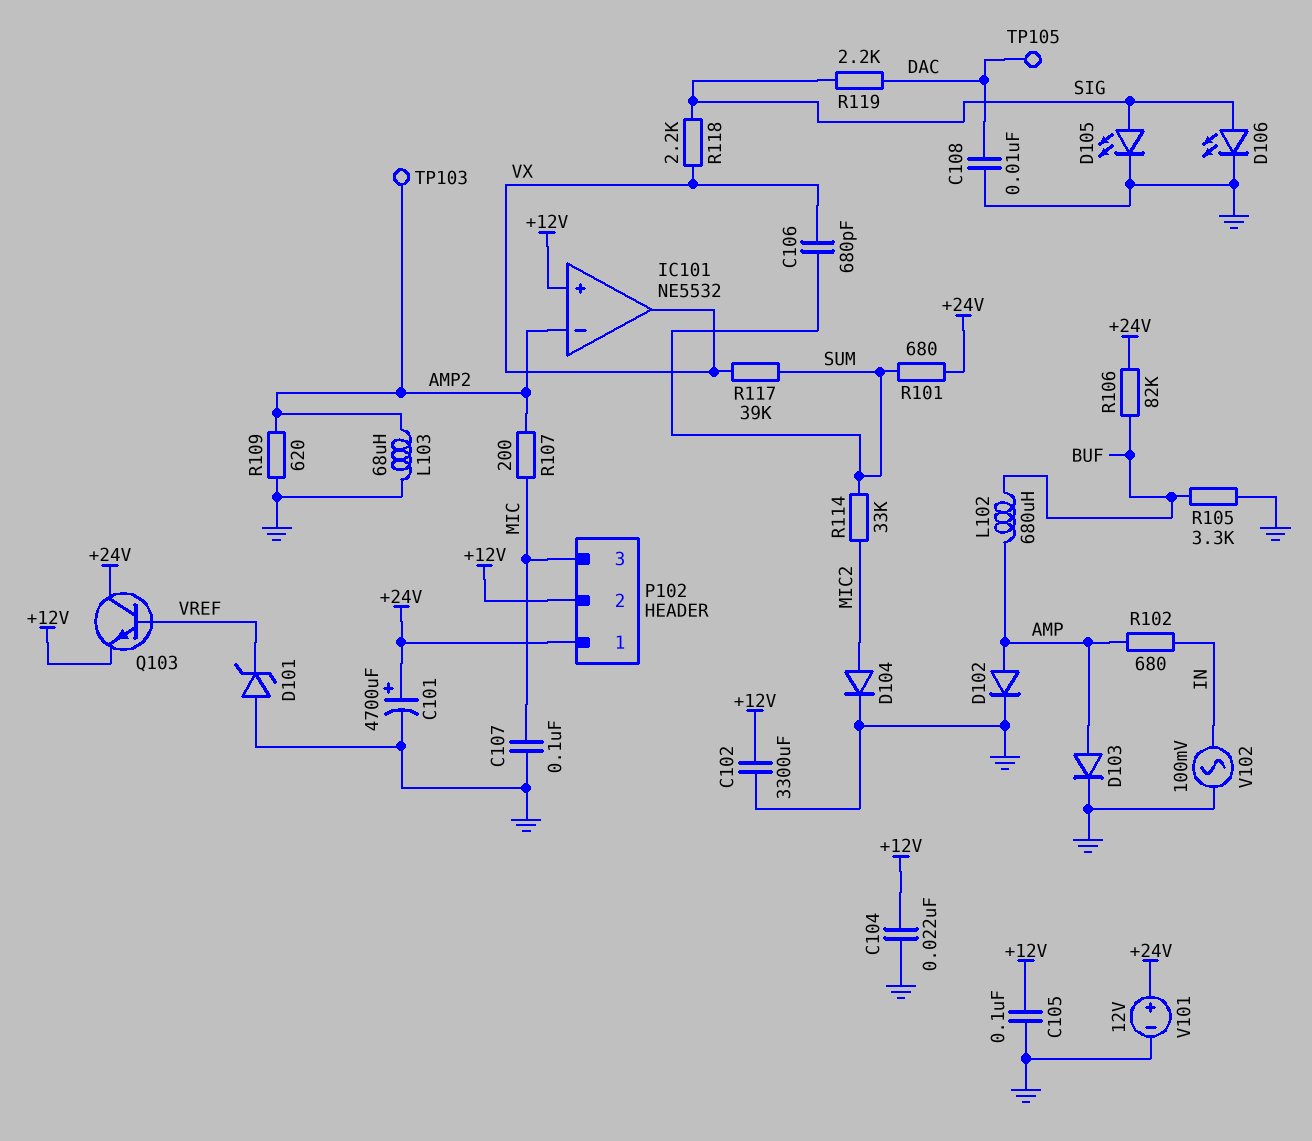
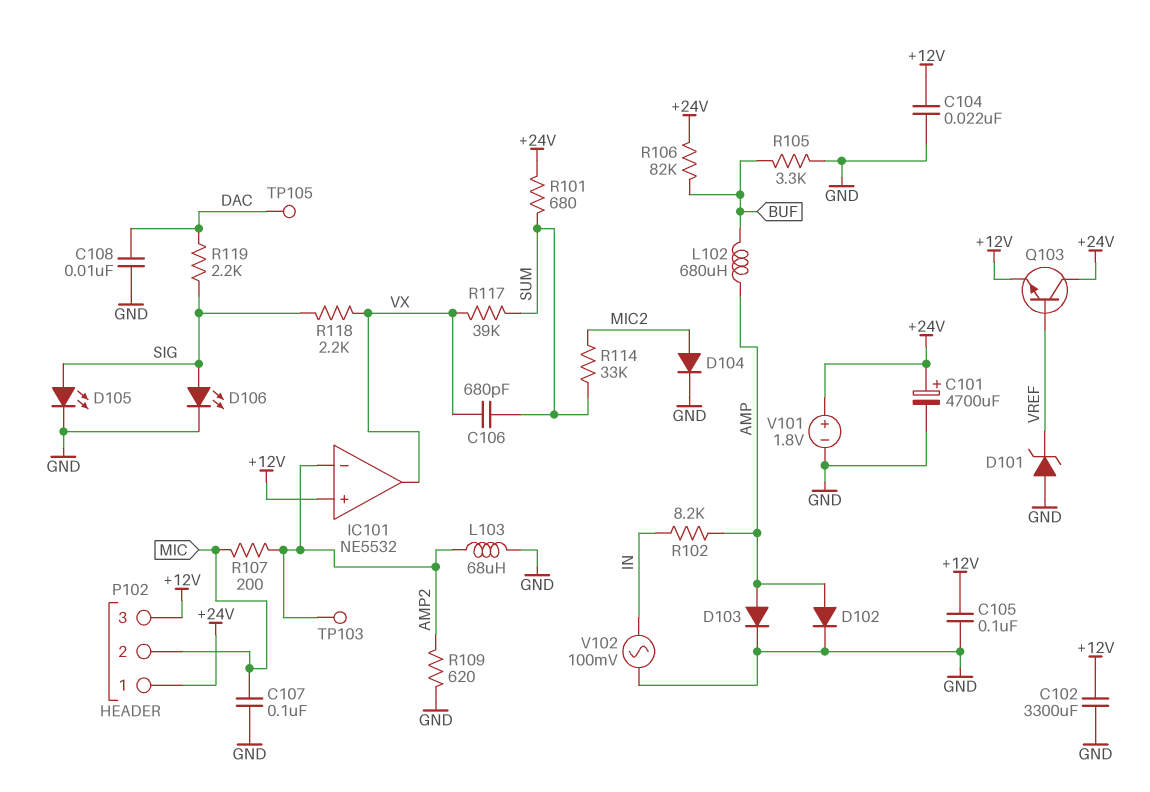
P102 pin 2: +12V -> MIC
P102 pin 3: MIC -> +12V
R102: 680 (AMP, IN) -> 8.2k (AMP, IN)
V101: 12V (plus +24V, minus GND) -> 1.8V (plus +24V, minus GND)

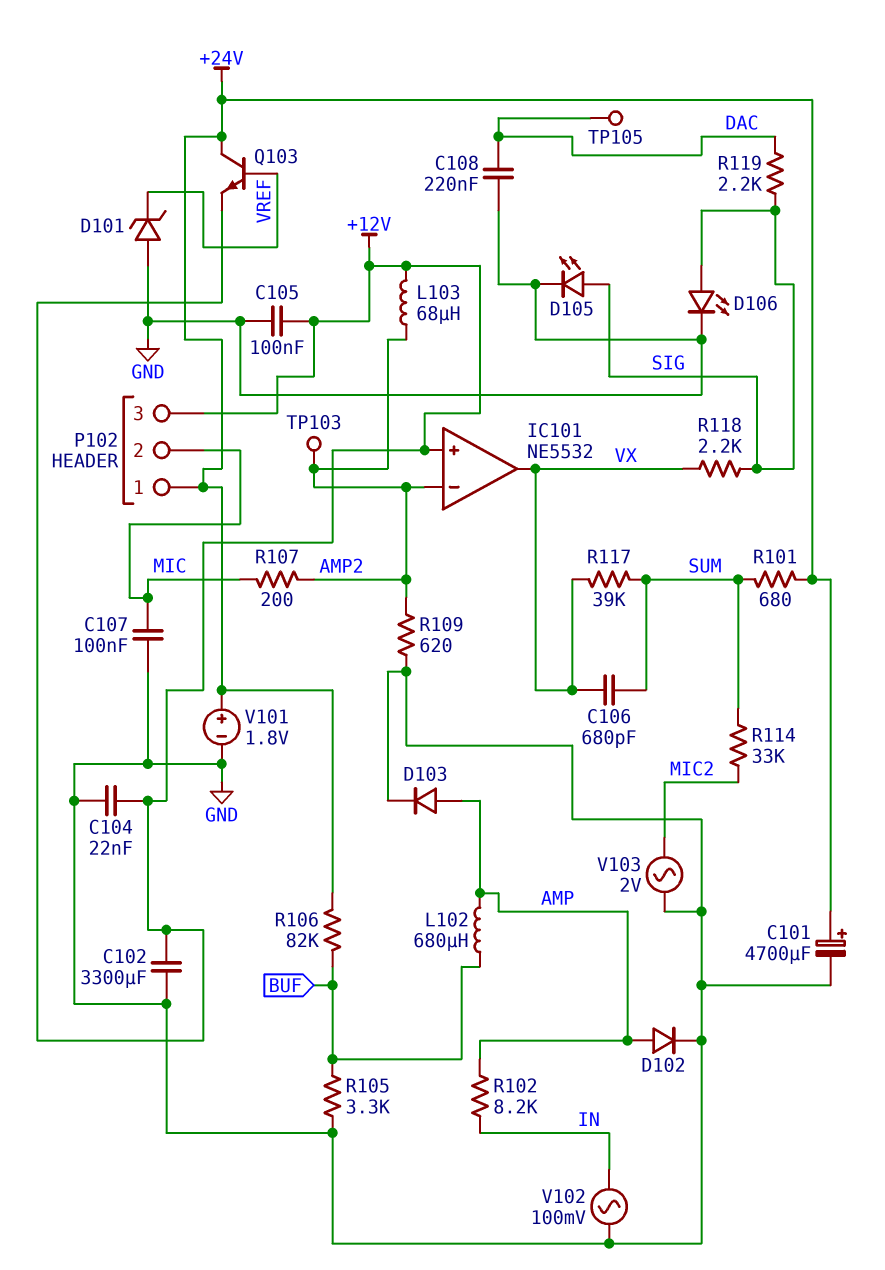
C108: 10nF (DAC, GND) -> 220nF (DAC, GND)
D104: diode (A MIC2, K GND) -> none
L103: 68uH (AMP2, GND) -> 68uH (+12V, AMP2)
V103: none -> AC 2V (GND, MIC2)

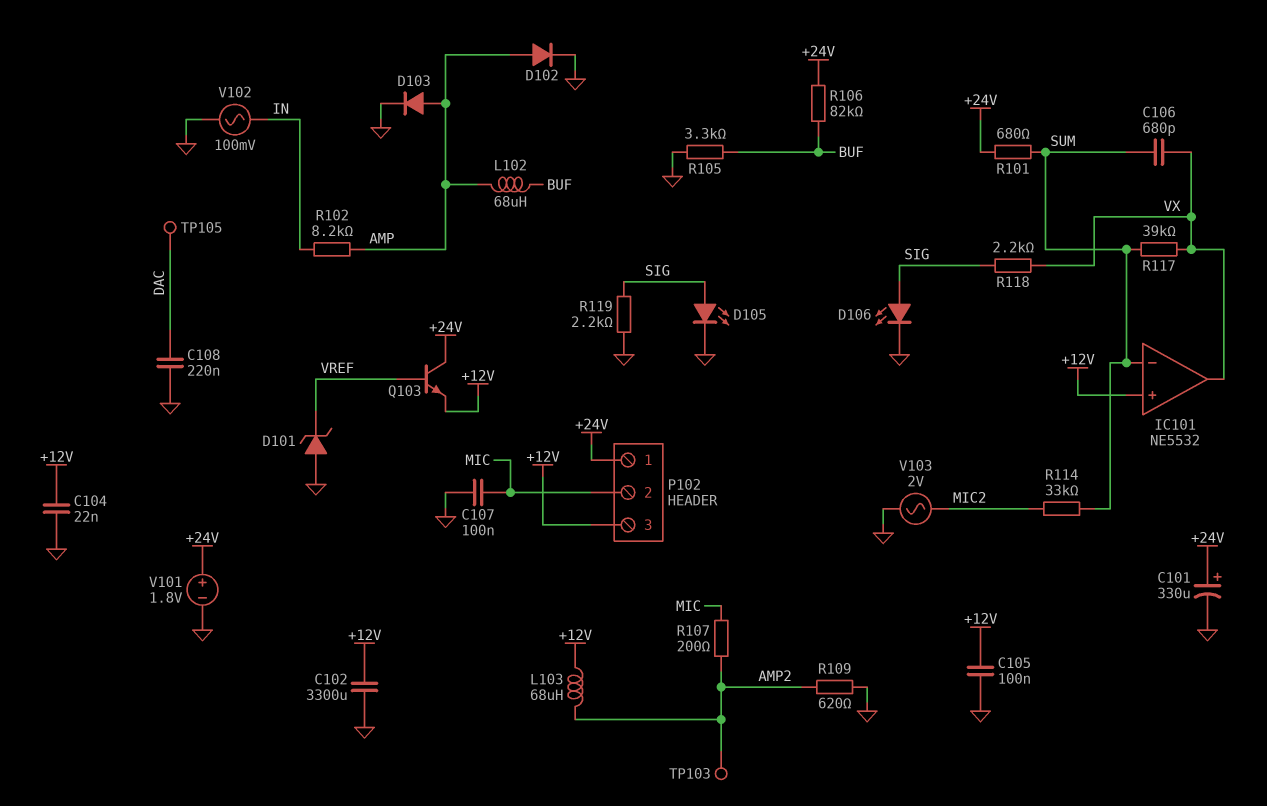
C101: 4700uF (plus +24V, minus GND) -> 330uF (plus +24V, minus GND)
IC101 pin in-: AMP2 -> SUM
L102: 680uH (AMP, BUF) -> 68uH (AMP, BUF)
R119: 2.2k (DAC, SIG) -> 2.2k (GND, SIG)

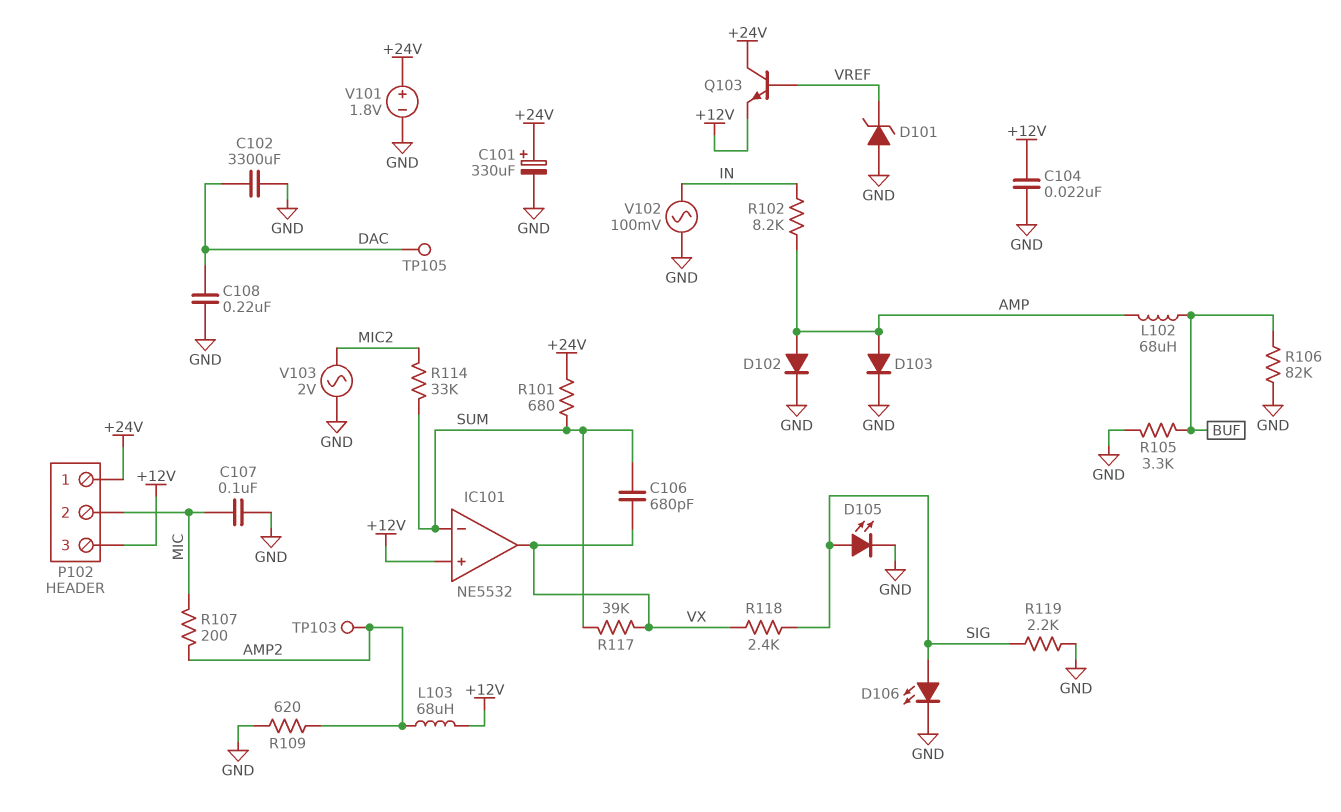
C102: 3300uF (+12V, GND) -> 3300uF (DAC, GND)
C105: 100nF (+12V, GND) -> none
R106: 82k (+24V, BUF) -> 82k (BUF, GND)
R118: 2.2k (SIG, VX) -> 2.4k (SIG, VX)

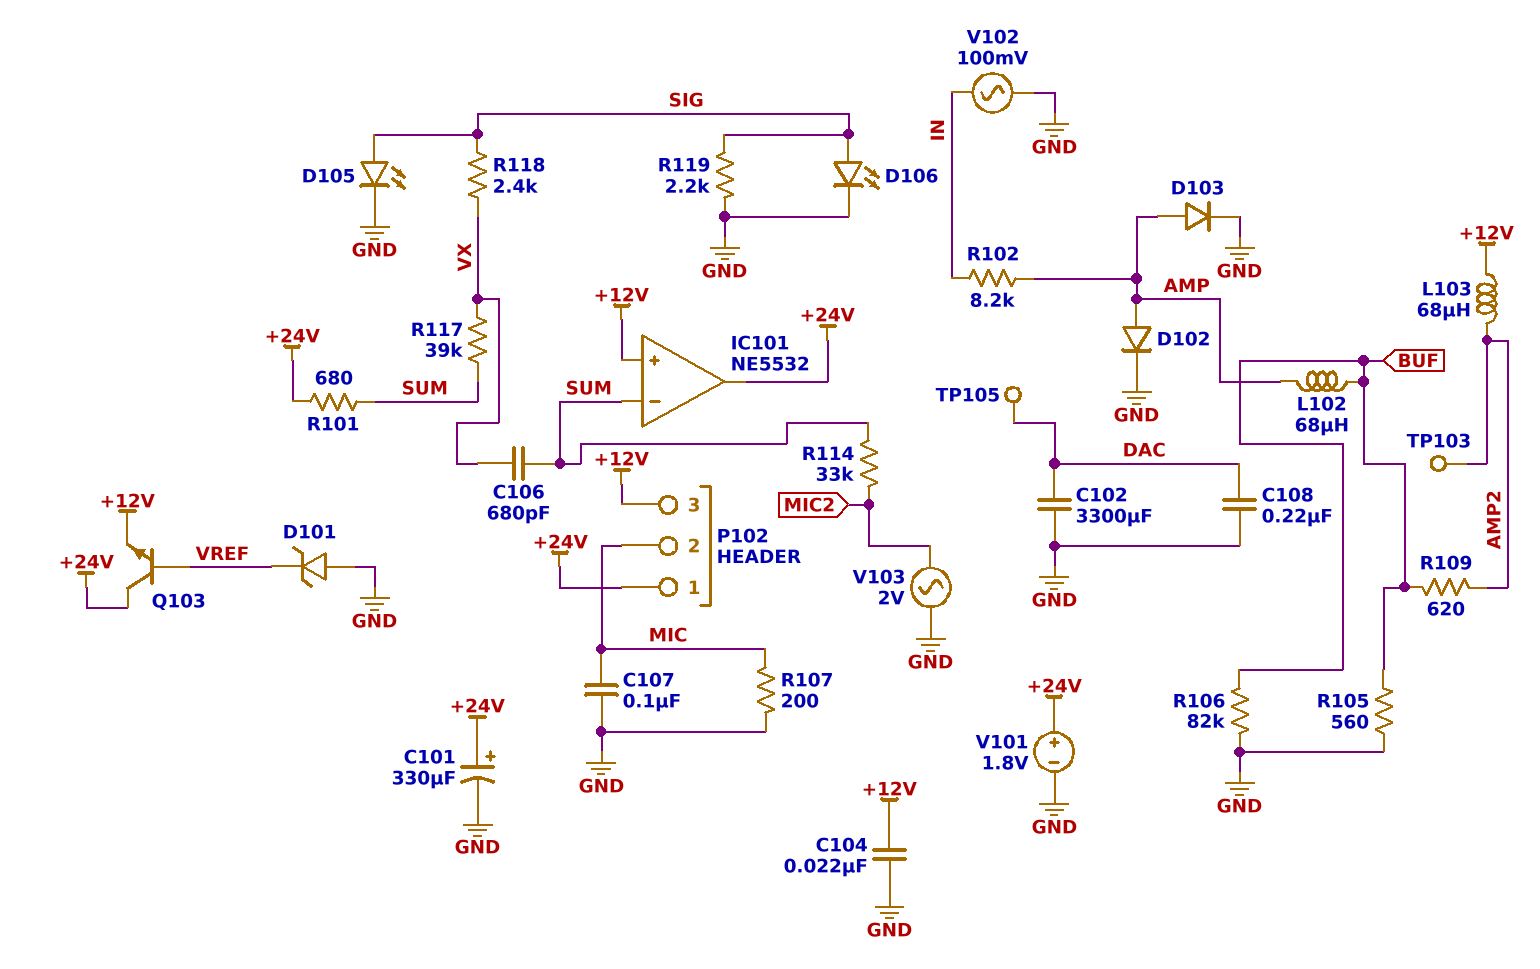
IC101 pin out: VX -> +24V
R105: 3.3k (BUF, GND) -> 560 (BUF, GND)
R107: 200 (AMP2, MIC) -> 200 (GND, MIC)
R109: 620 (AMP2, GND) -> 620 (AMP2, BUF)

